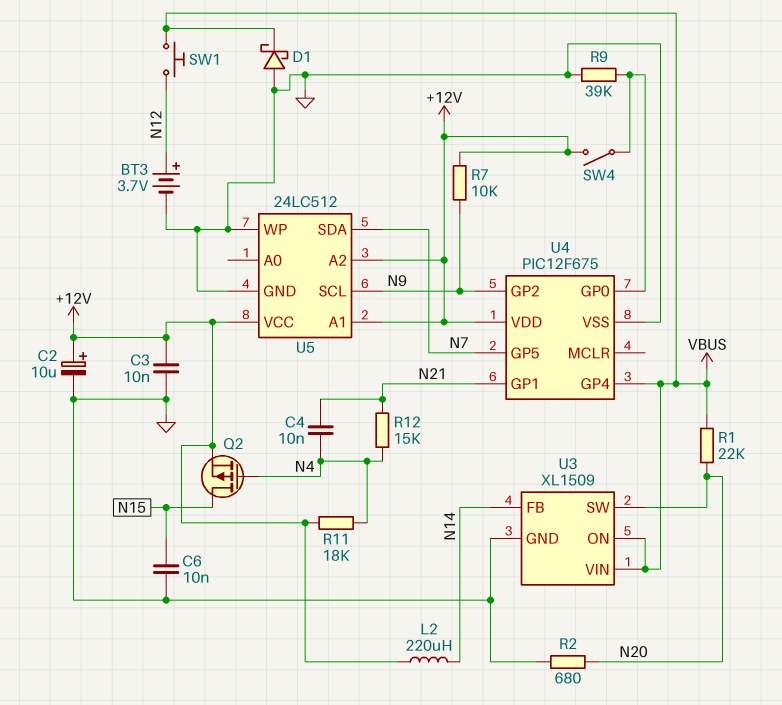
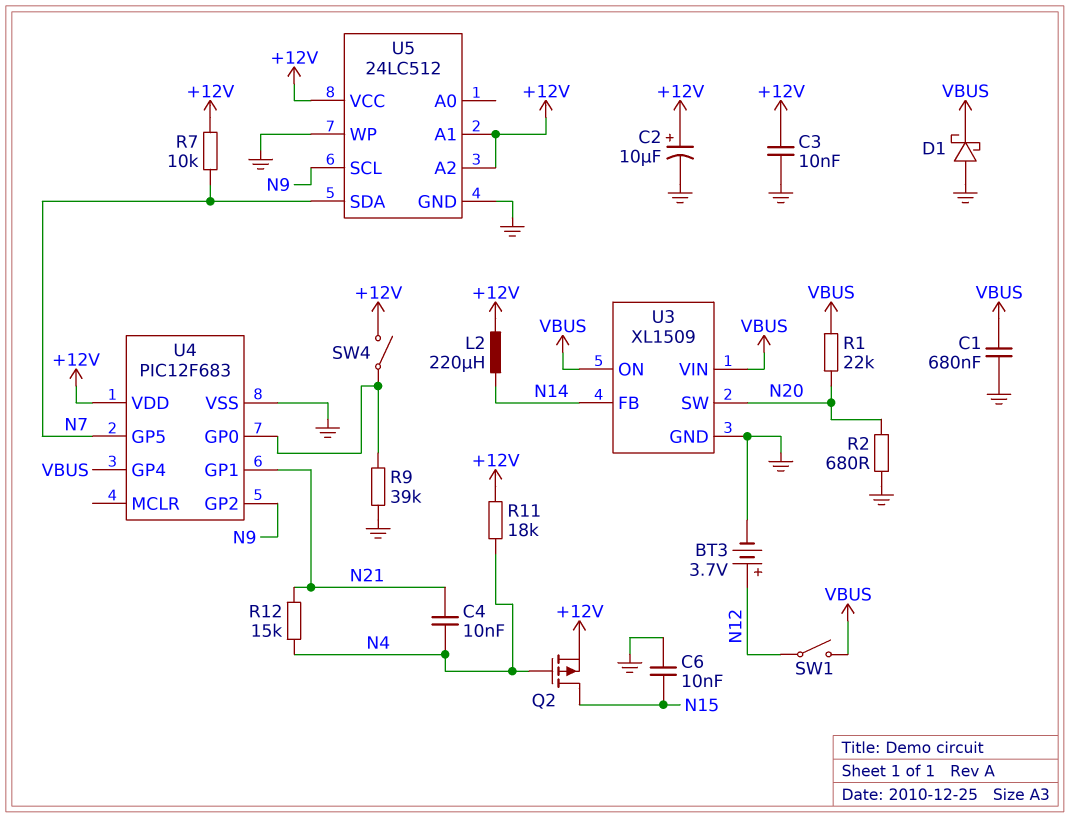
C1: none -> 680nF (GND, VBUS)
R7: 10k (+12V, N9) -> 10k (+12V, N7)
SW1: button (N12, VBUS) -> switch (N12, VBUS)
U4: PIC12F675 -> PIC12F683

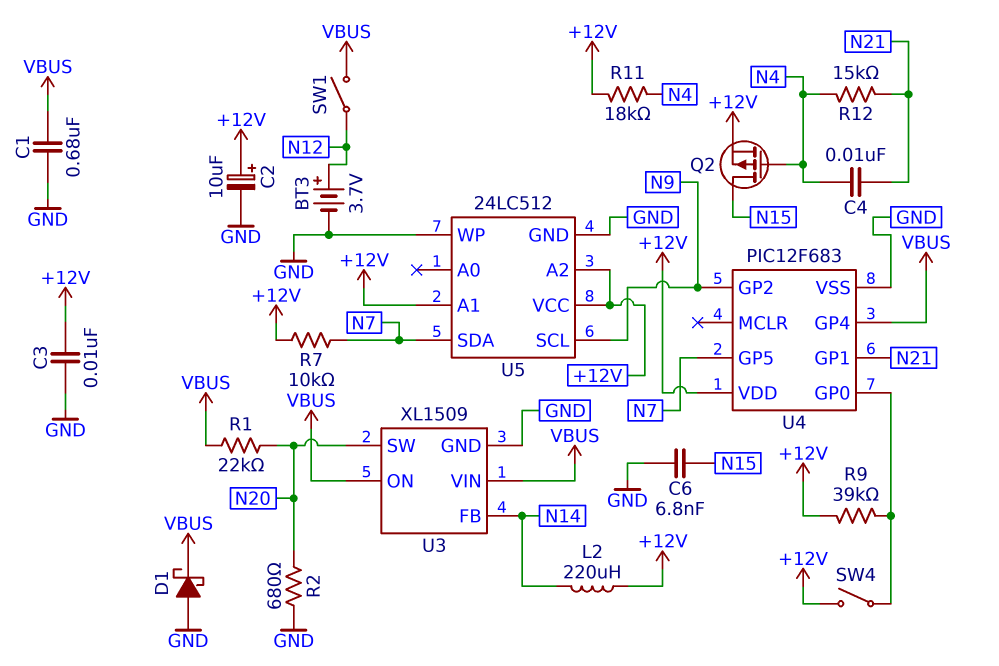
C6: 10nF (GND, N15) -> 6.8nF (GND, N15)
R9: 39k (GND, U4/GP0) -> 39k (+12V, U4/GP0)

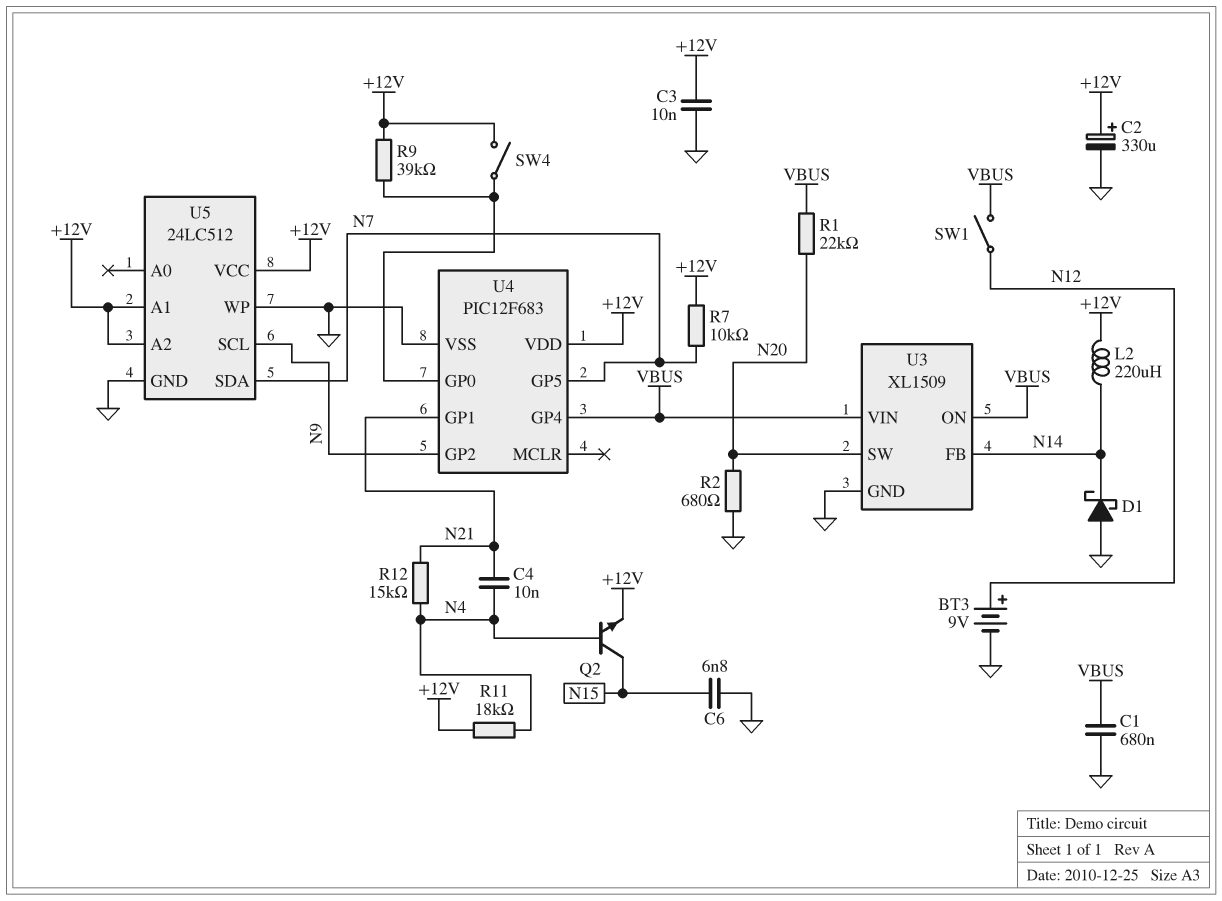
BT3: 3.7V (plus N12, minus GND) -> 9V (plus N12, minus GND)
C2: 10uF (plus +12V, minus GND) -> 330uF (plus +12V, minus GND)
D1: schottky (A GND, K VBUS) -> schottky (A GND, K N14)
Q2: PMOS (G N4, D N15, S +12V) -> NPN (B N4, C N15, E +12V)

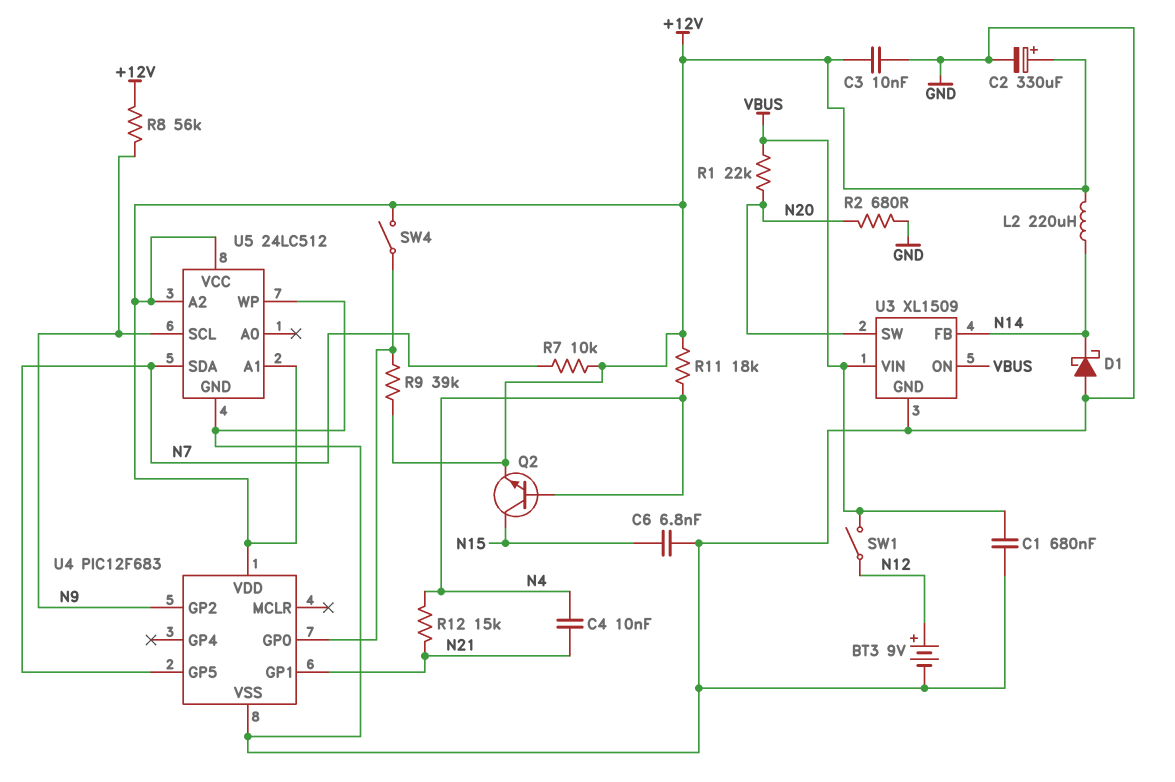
R8: none -> 56k (+12V, N9)
U4 pin GP4: VBUS -> none

